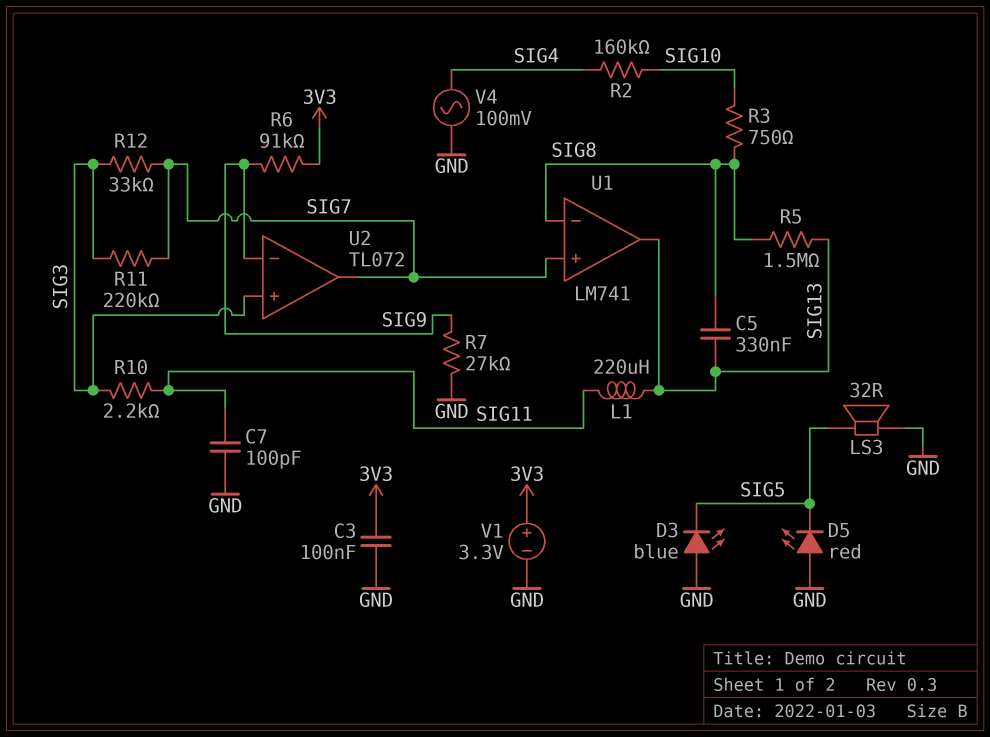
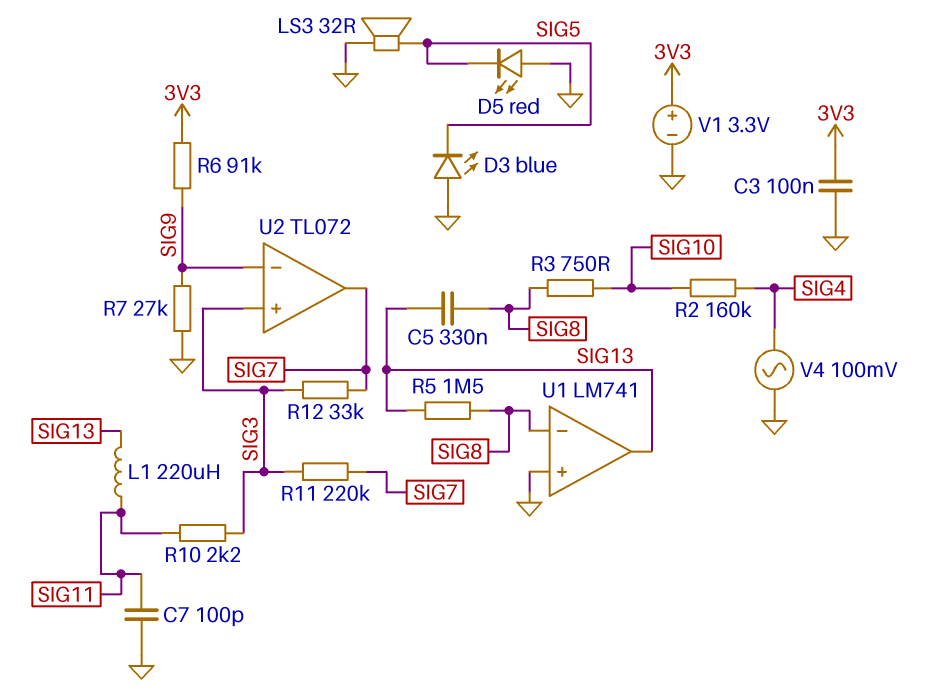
U1 pin in+: SIG7 -> GND

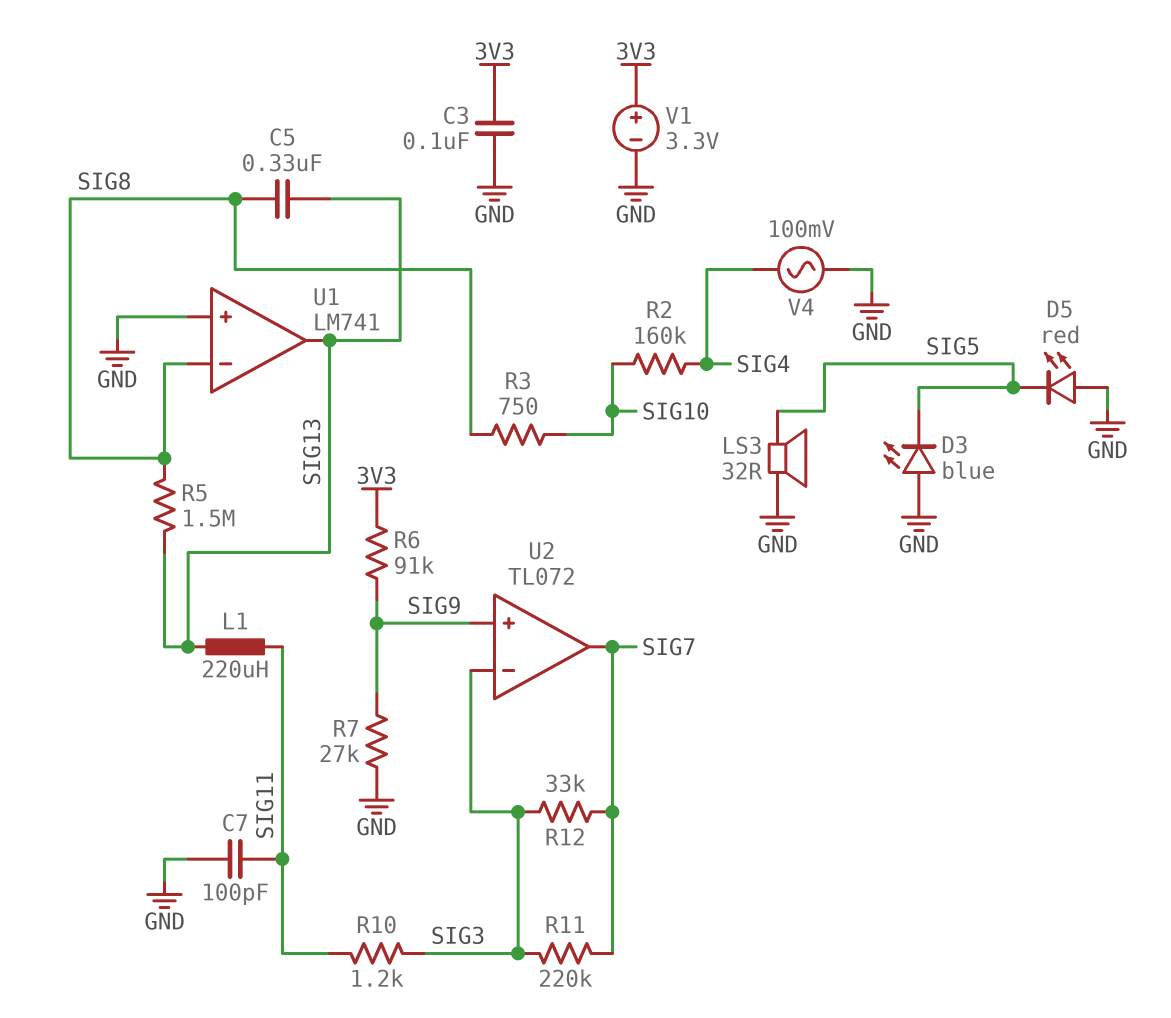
R10: 2.2k (SIG3, SIG11) -> 1.2k (SIG3, SIG11)
U2 pin in+: SIG3 -> SIG9
U2 pin in-: SIG9 -> SIG3

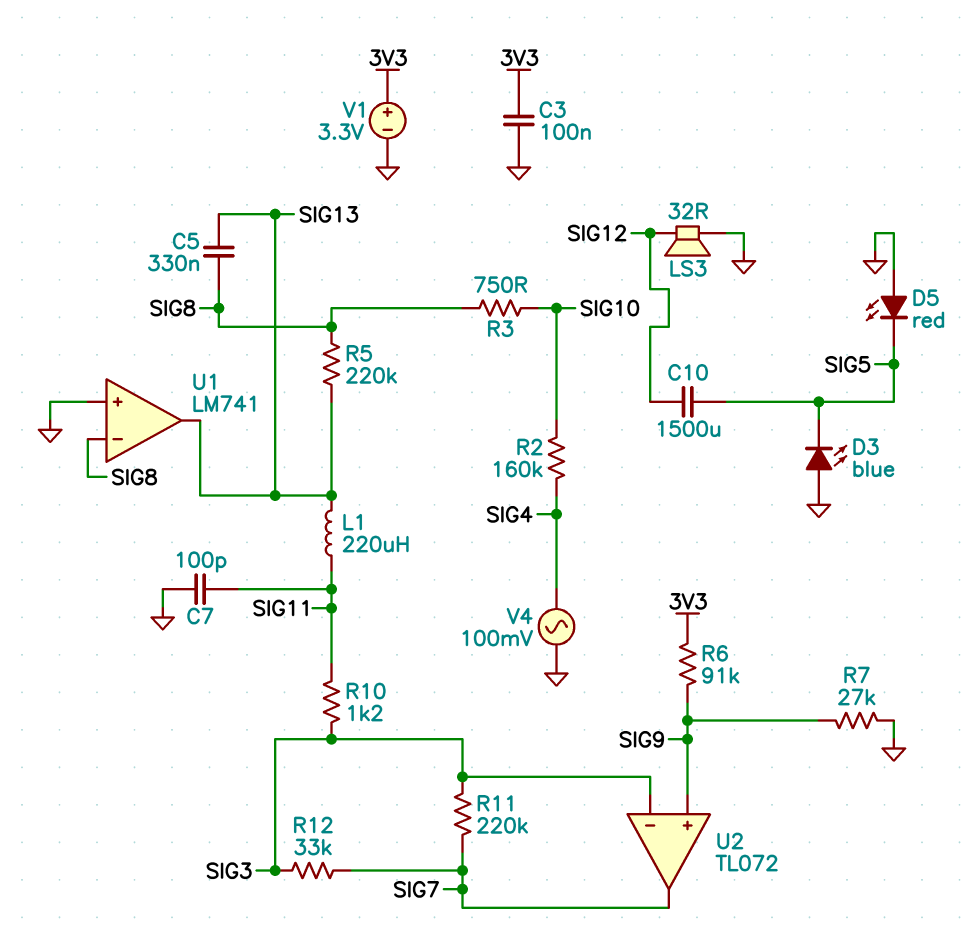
C10: none -> 1500uF (SIG5, SIG12)
LS3: speaker 32R (GND, SIG5) -> speaker 32R (GND, SIG12)
R5: 1.5M (SIG8, SIG13) -> 220k (SIG8, SIG13)

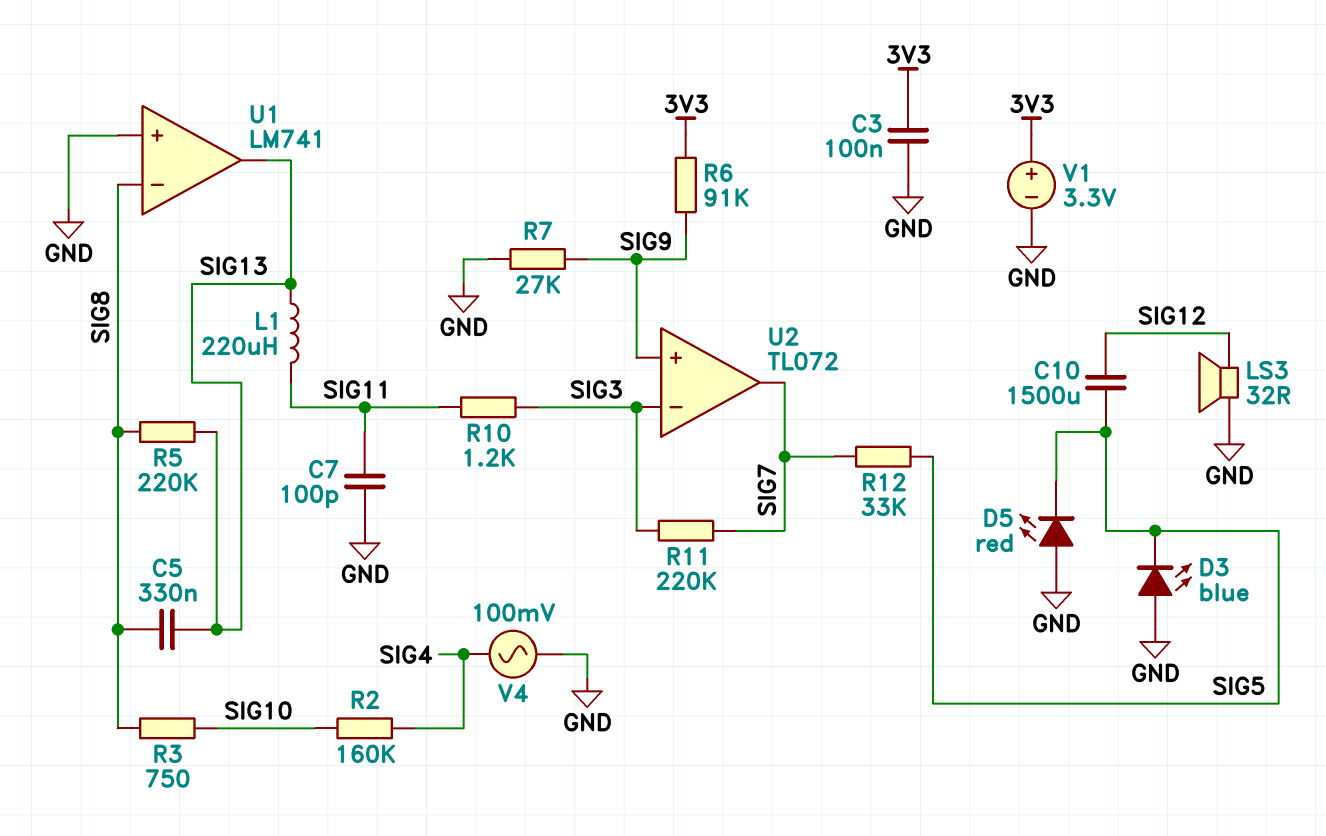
R12: 33k (SIG3, SIG7) -> 33k (SIG5, SIG7)

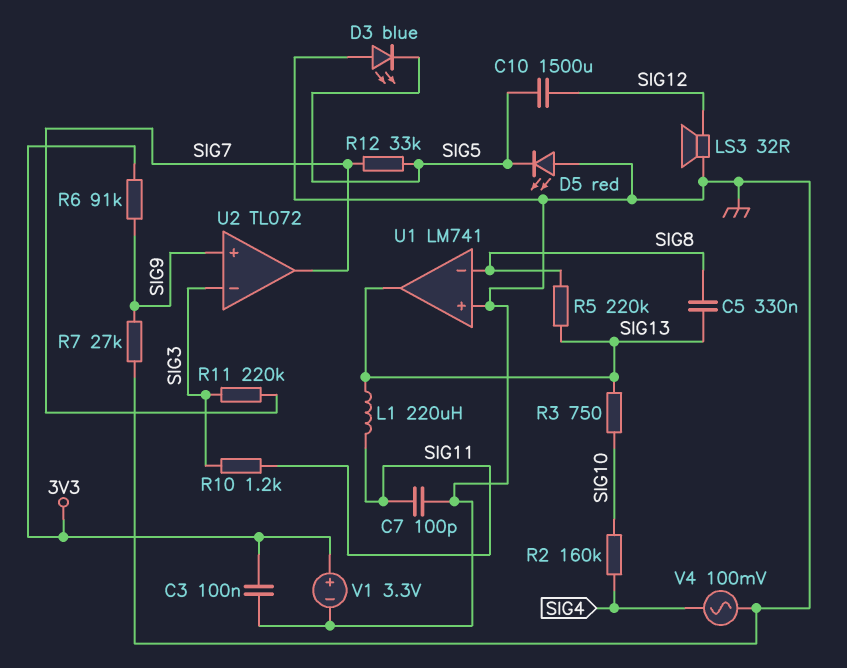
R3: 750 (SIG8, SIG10) -> 750 (SIG10, SIG13)

